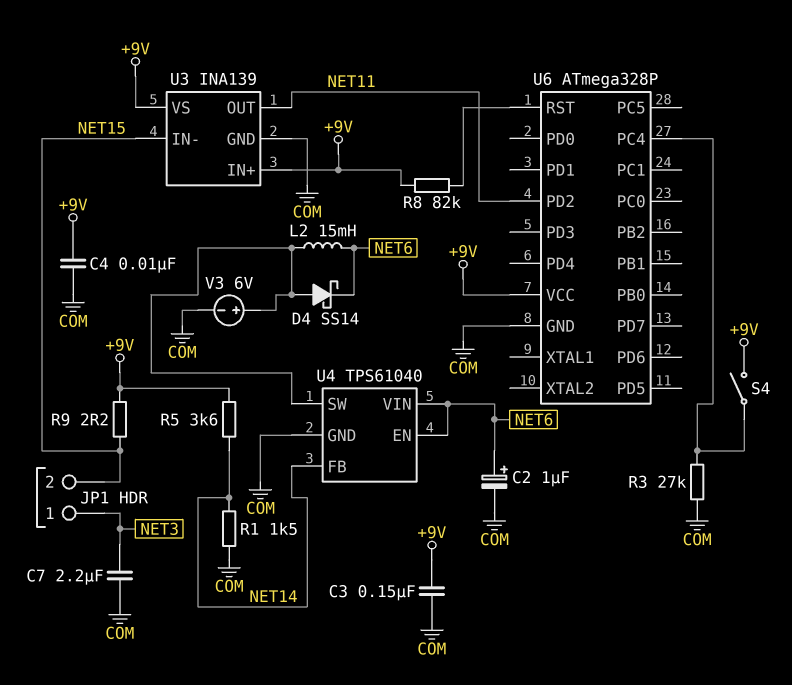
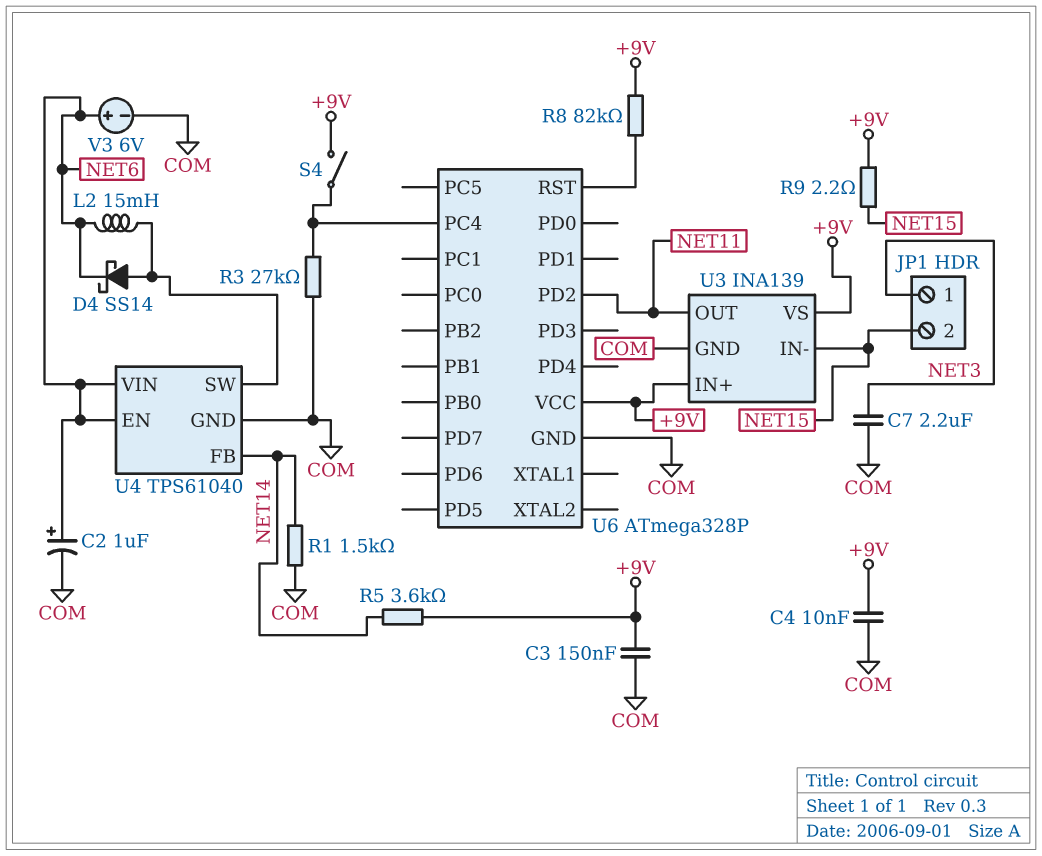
V3: 6V (plus U4/SW, minus COM) -> 6V (plus NET6, minus COM)

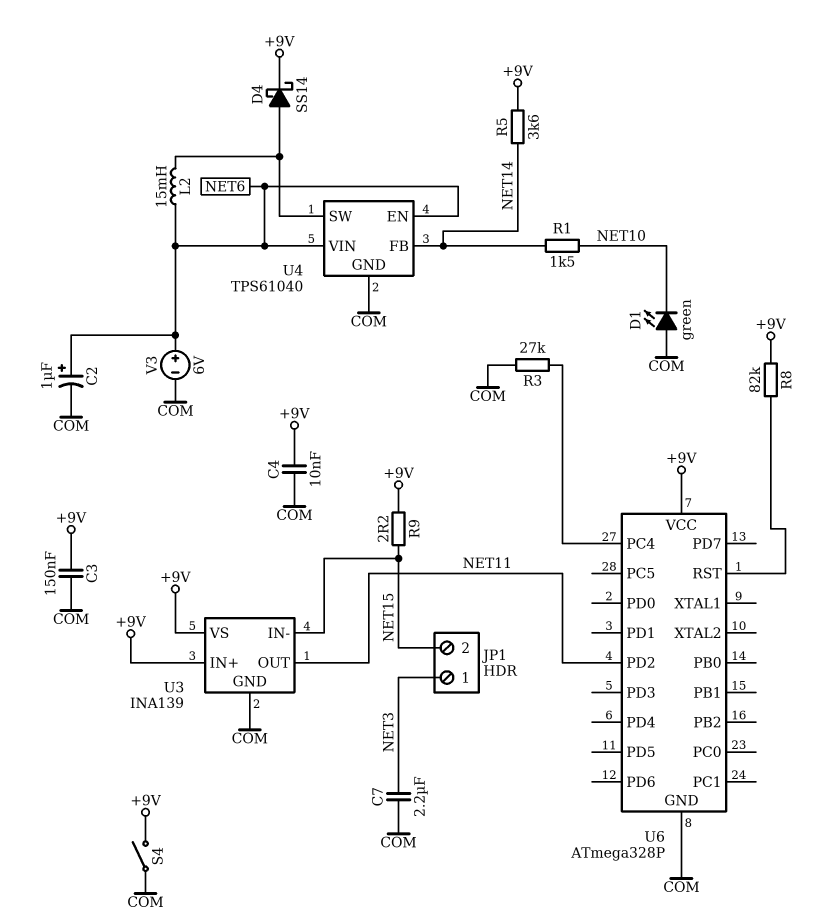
D1: none -> LED green (A COM, K NET10)
D4: schottky SS14 (A U4/SW, K NET6) -> schottky SS14 (A U4/SW, K +9V)
R1: 1.5k (COM, NET14) -> 1.5k (NET10, NET14)
S4: switch (+9V, U6/PC4) -> switch (+9V, COM)

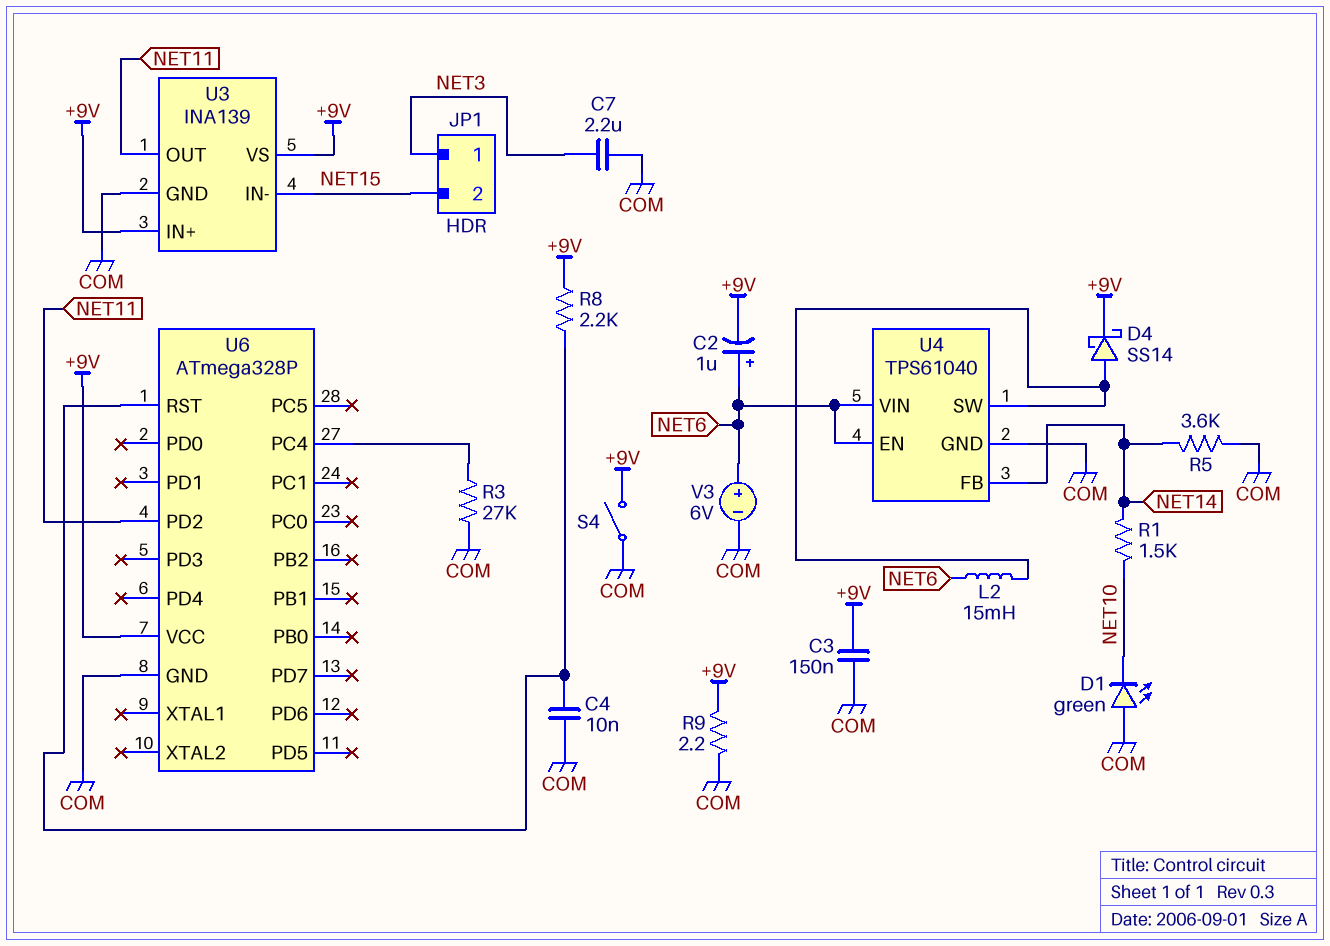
C2: 1uF (plus NET6, minus COM) -> 1uF (plus NET6, minus +9V)
C4: 10nF (+9V, COM) -> 10nF (COM, U6/RST)
R5: 3.6k (+9V, NET14) -> 3.6k (COM, NET14)
R8: 82k (+9V, U6/RST) -> 2.2k (+9V, U6/RST)
R9: 2.2 (+9V, NET15) -> 2.2 (+9V, COM)

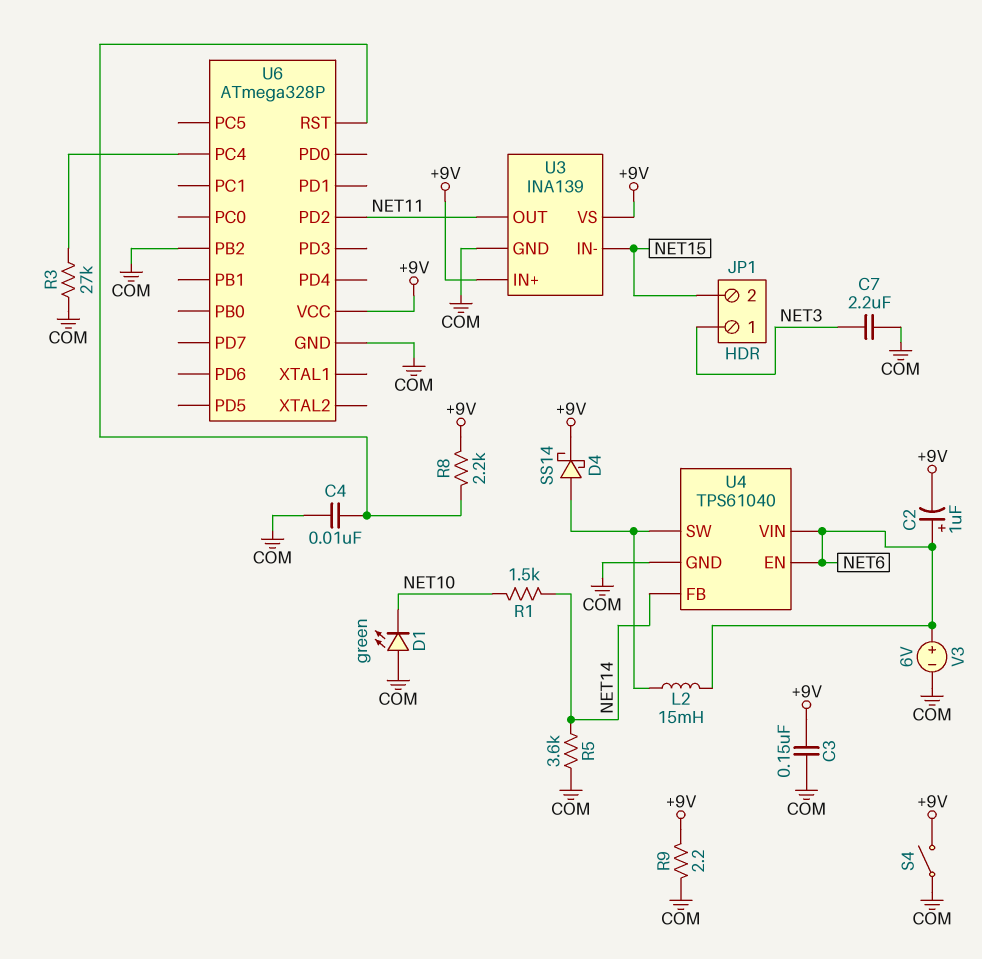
U6 pin PB2: none -> COM

